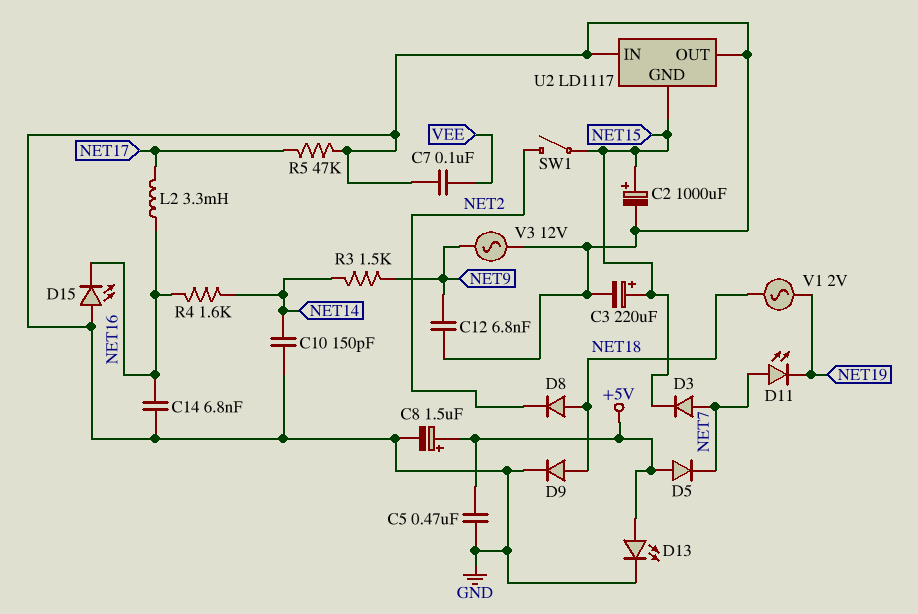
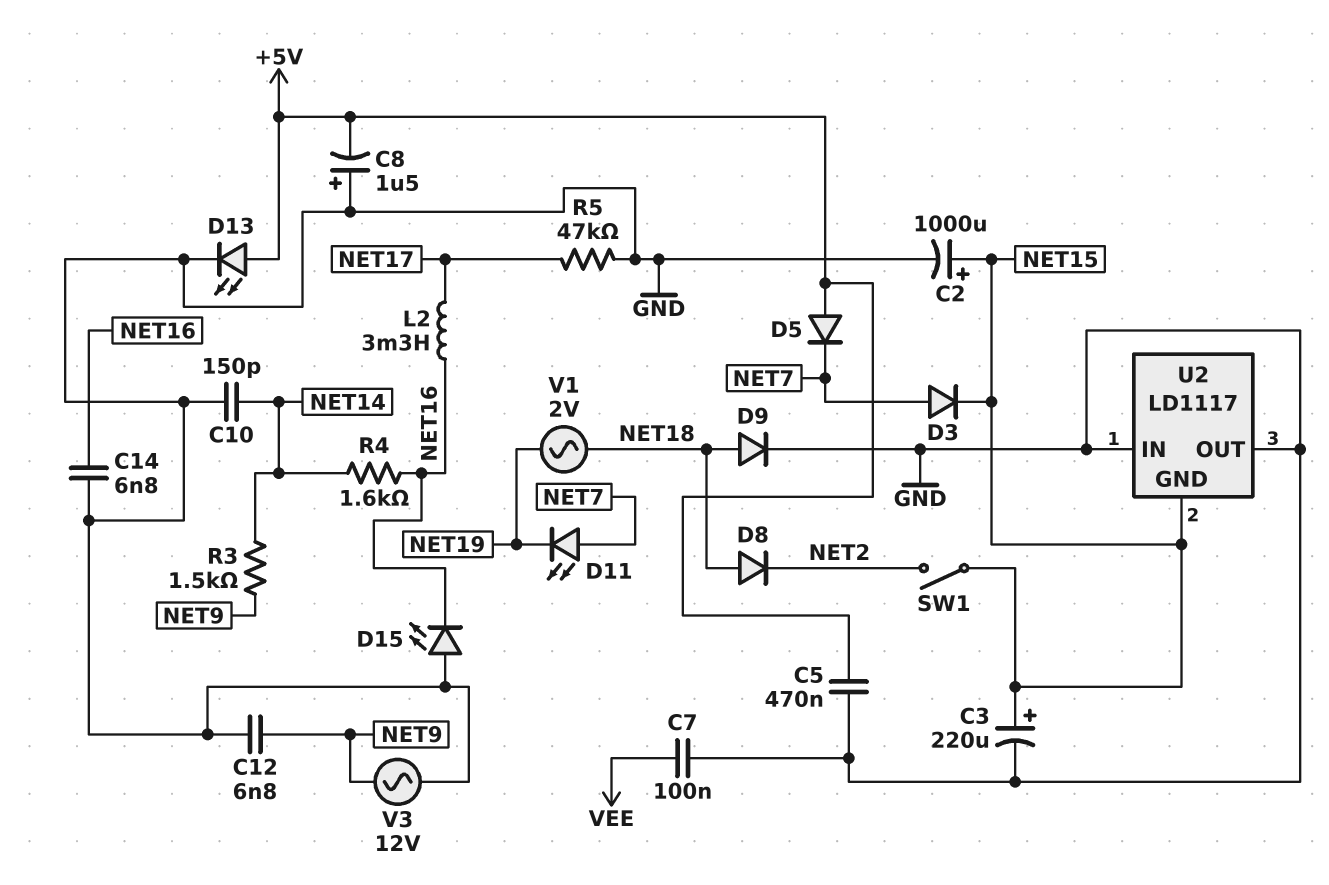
C8: 1.5uF (plus +5V, minus GND) -> 1.5uF (plus GND, minus +5V)

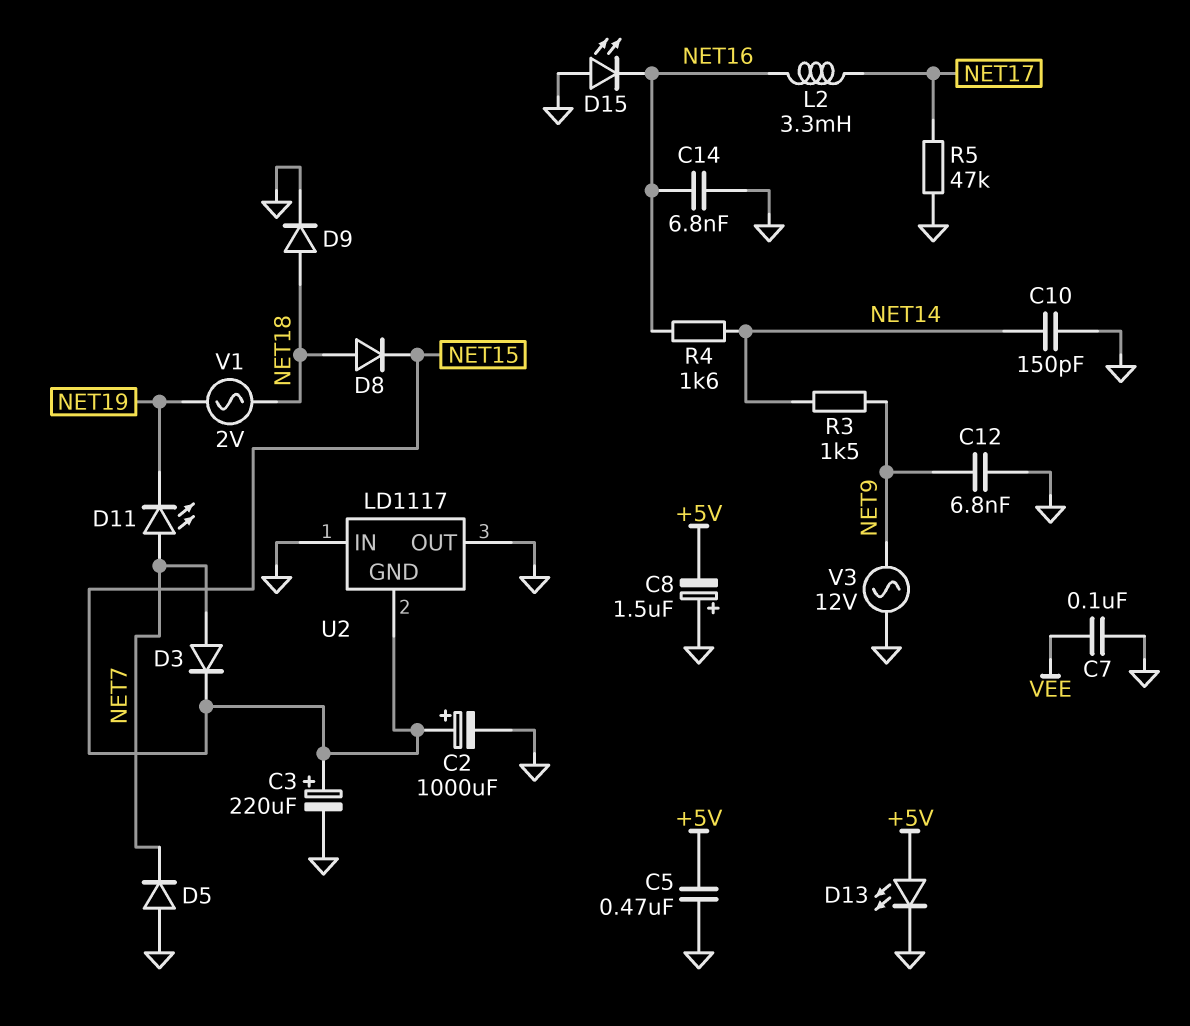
D5: diode (A +5V, K NET7) -> diode (A GND, K NET7)
D8: diode (A NET18, K NET2) -> diode (A NET18, K NET15)
SW1: switch (NET2, NET15) -> none

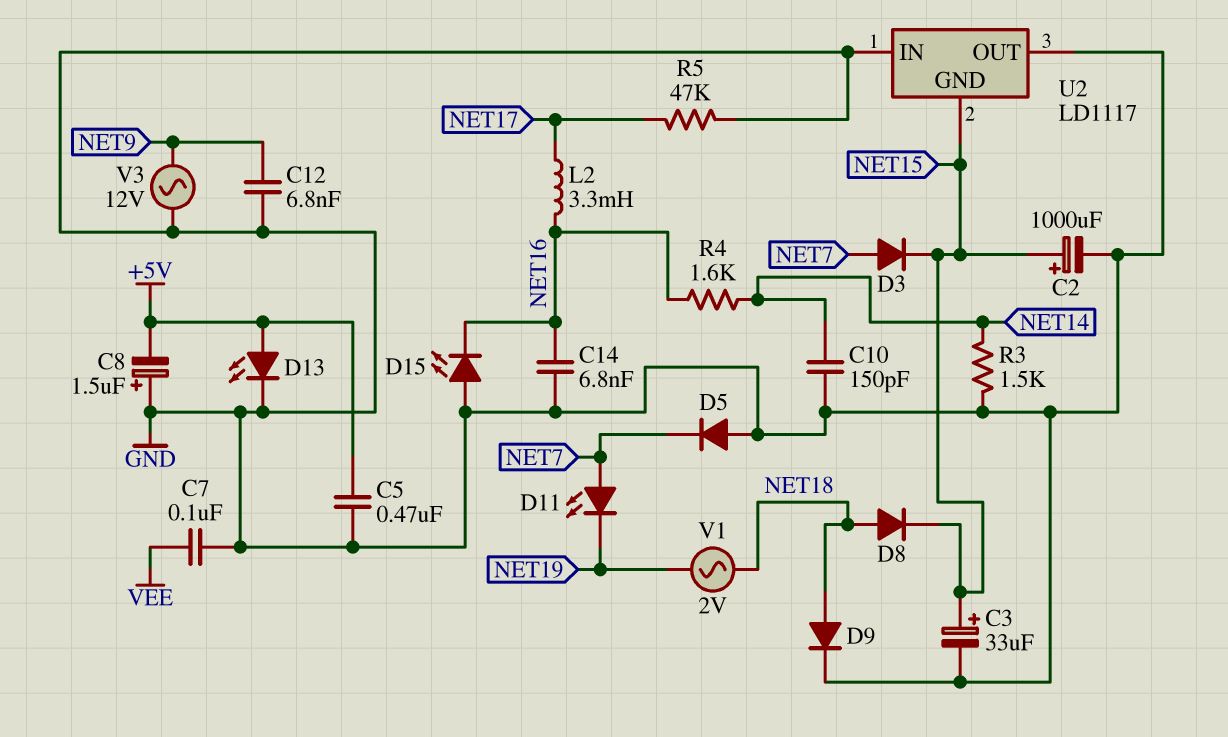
C3: 220uF (plus NET15, minus GND) -> 33uF (plus NET15, minus GND)
R3: 1.5k (NET9, NET14) -> 1.5k (GND, NET14)

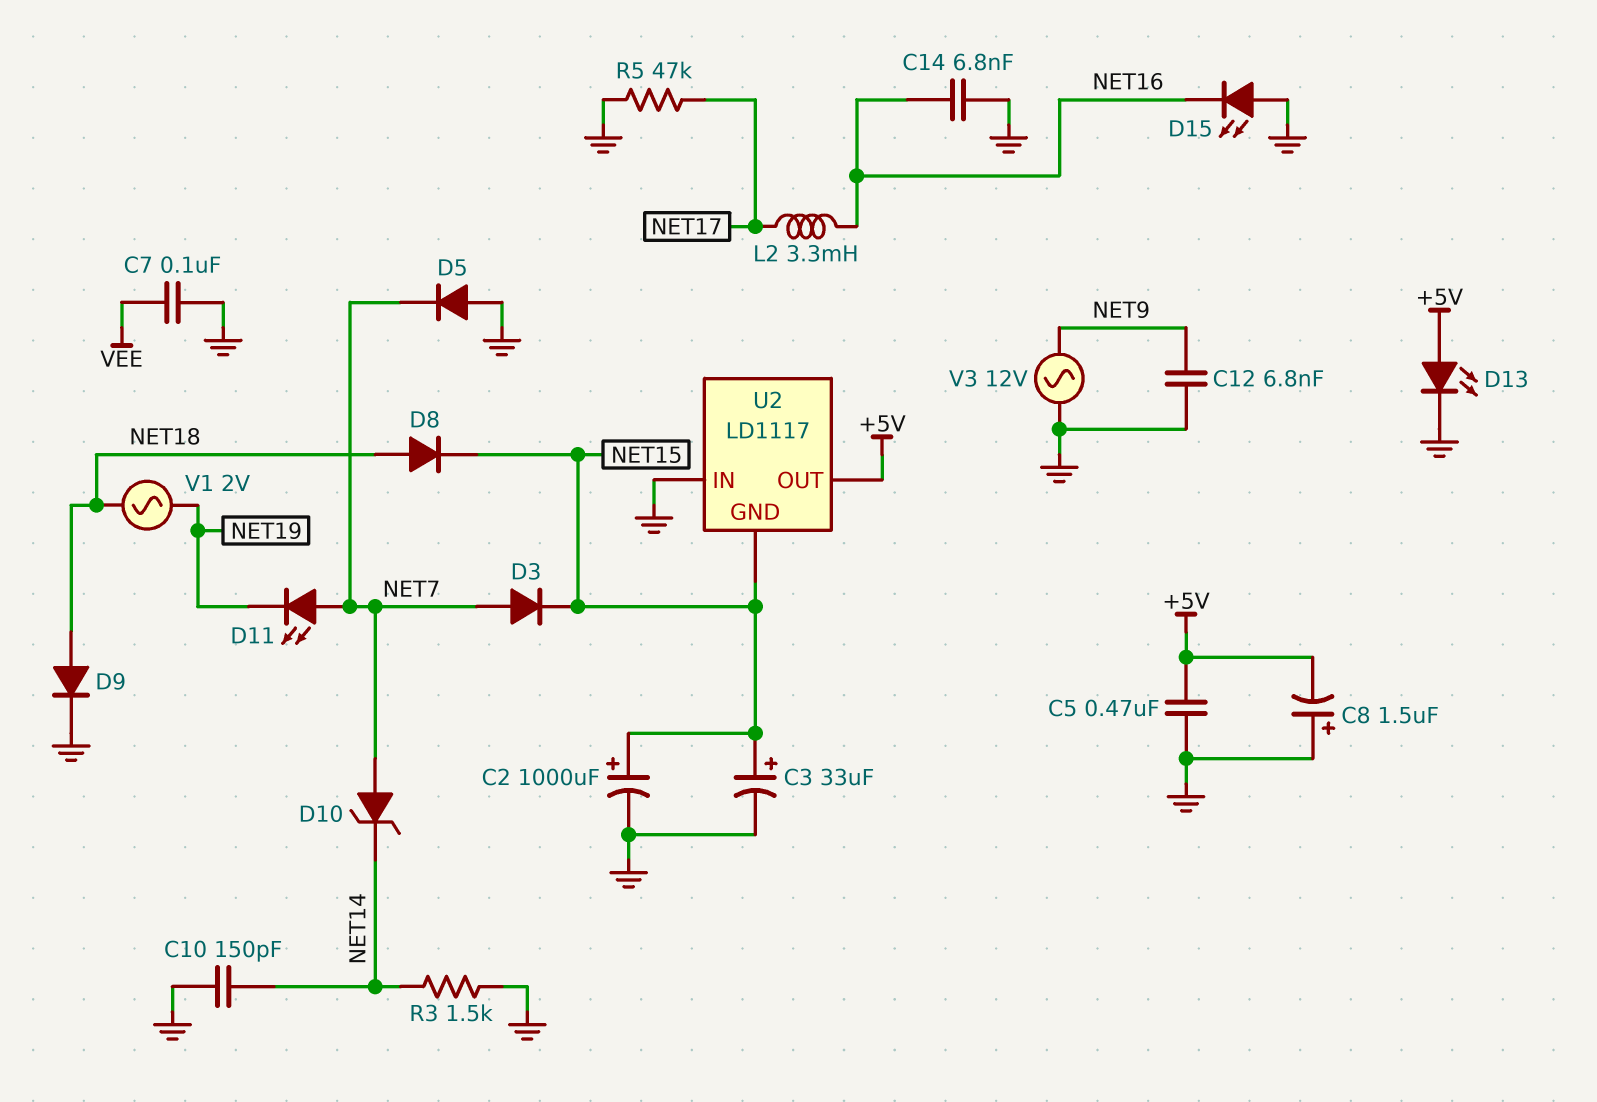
D10: none -> zener (A NET7, K NET14)
R4: 1.6k (NET14, NET16) -> none
U2 pin OUT: GND -> +5V

